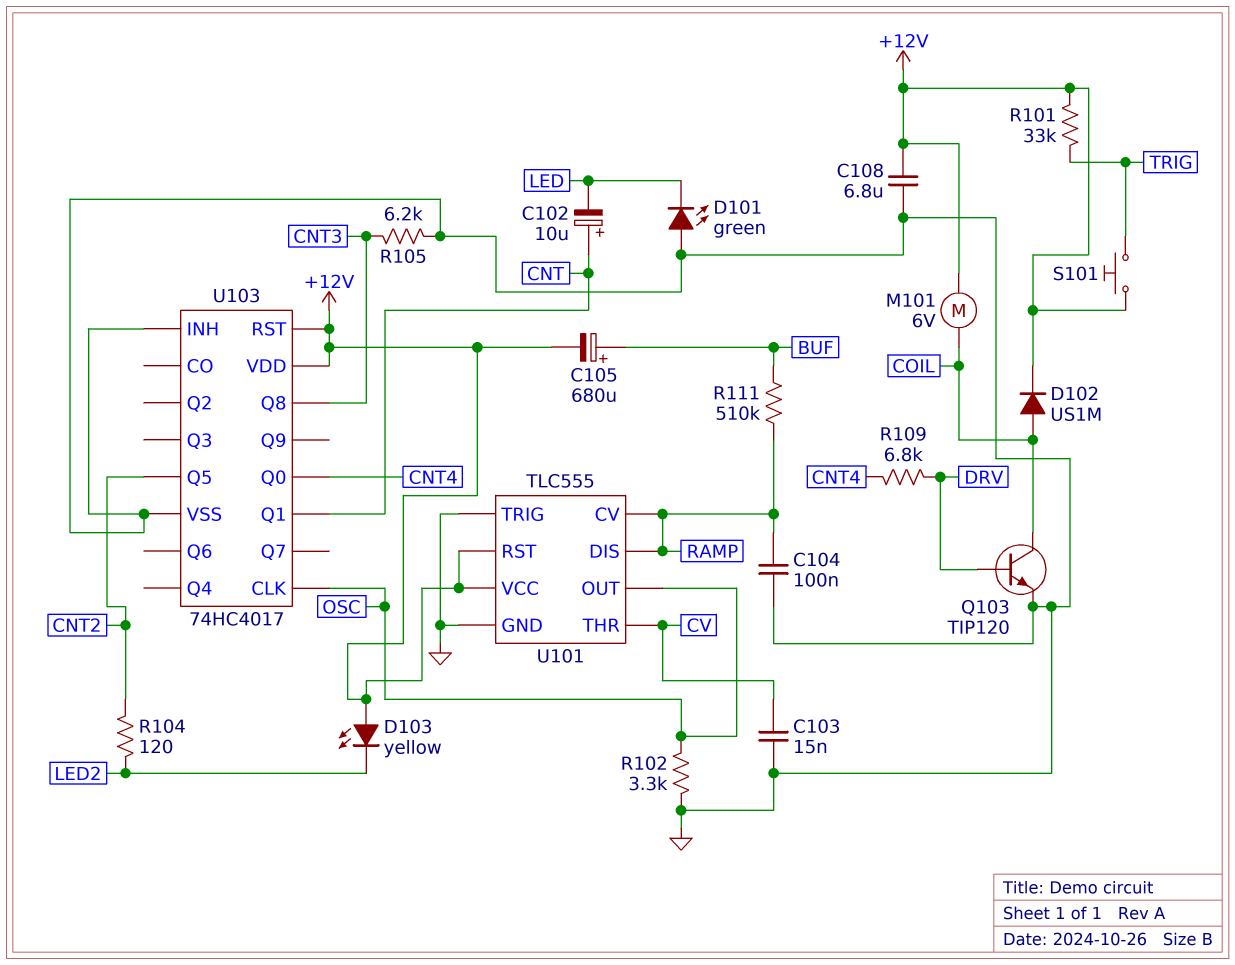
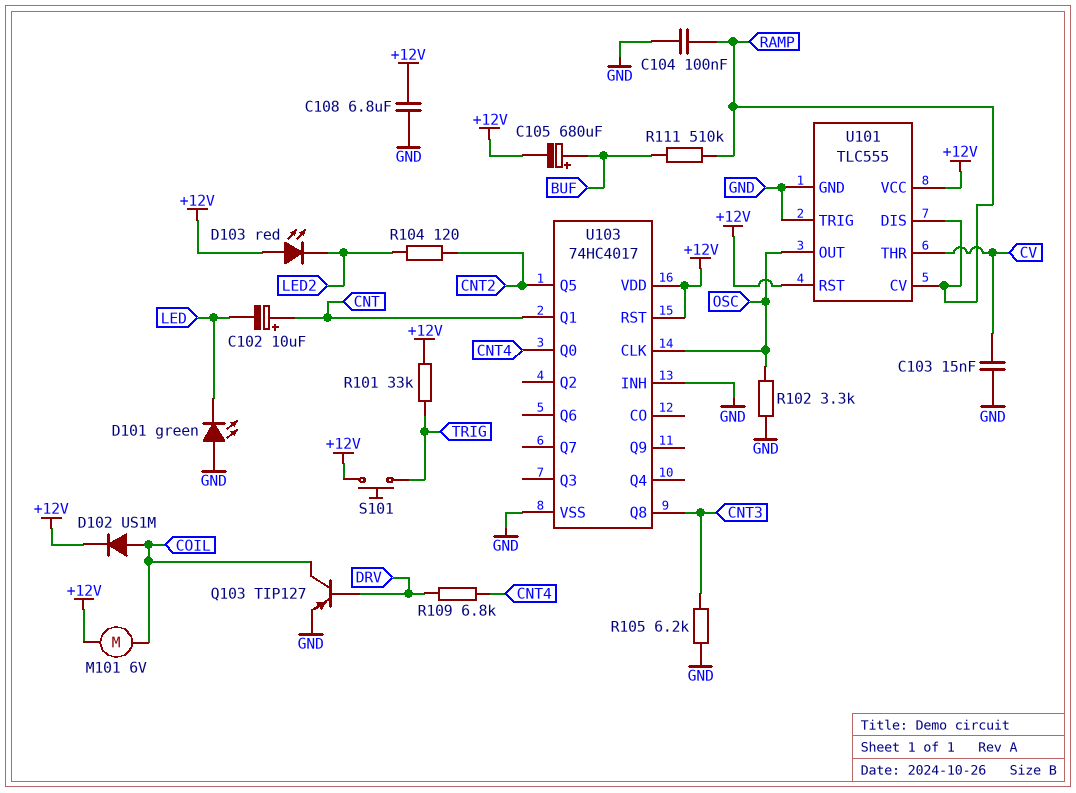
D103: LED yellow (A +12V, K LED2) -> LED red (A +12V, K LED2)
Q103: NPN TIP120 (B DRV, C COIL, E GND) -> PNP TIP127 (B DRV, C COIL, E GND)

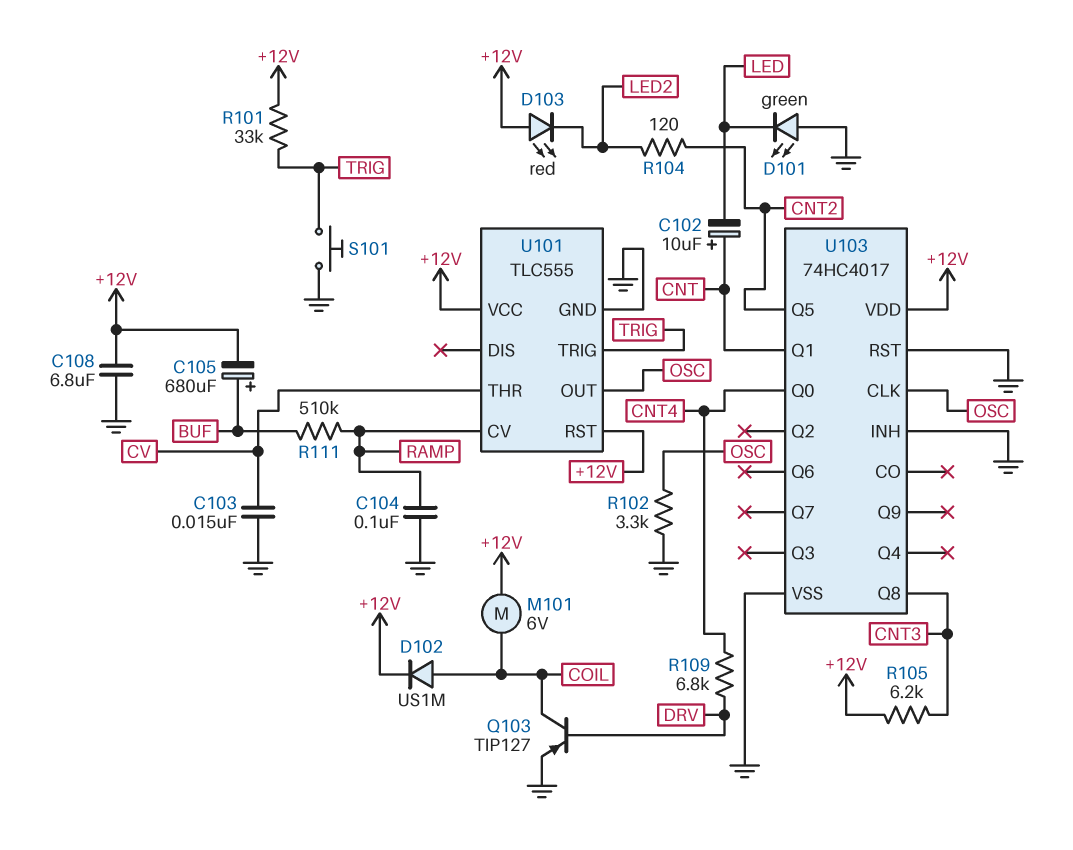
R105: 6.2k (CNT3, GND) -> 6.2k (+12V, CNT3)
S101: button (+12V, TRIG) -> button (GND, TRIG)
U101 pin DIS: RAMP -> none
U101 pin TRIG: GND -> TRIG
U103 pin RST: +12V -> GND

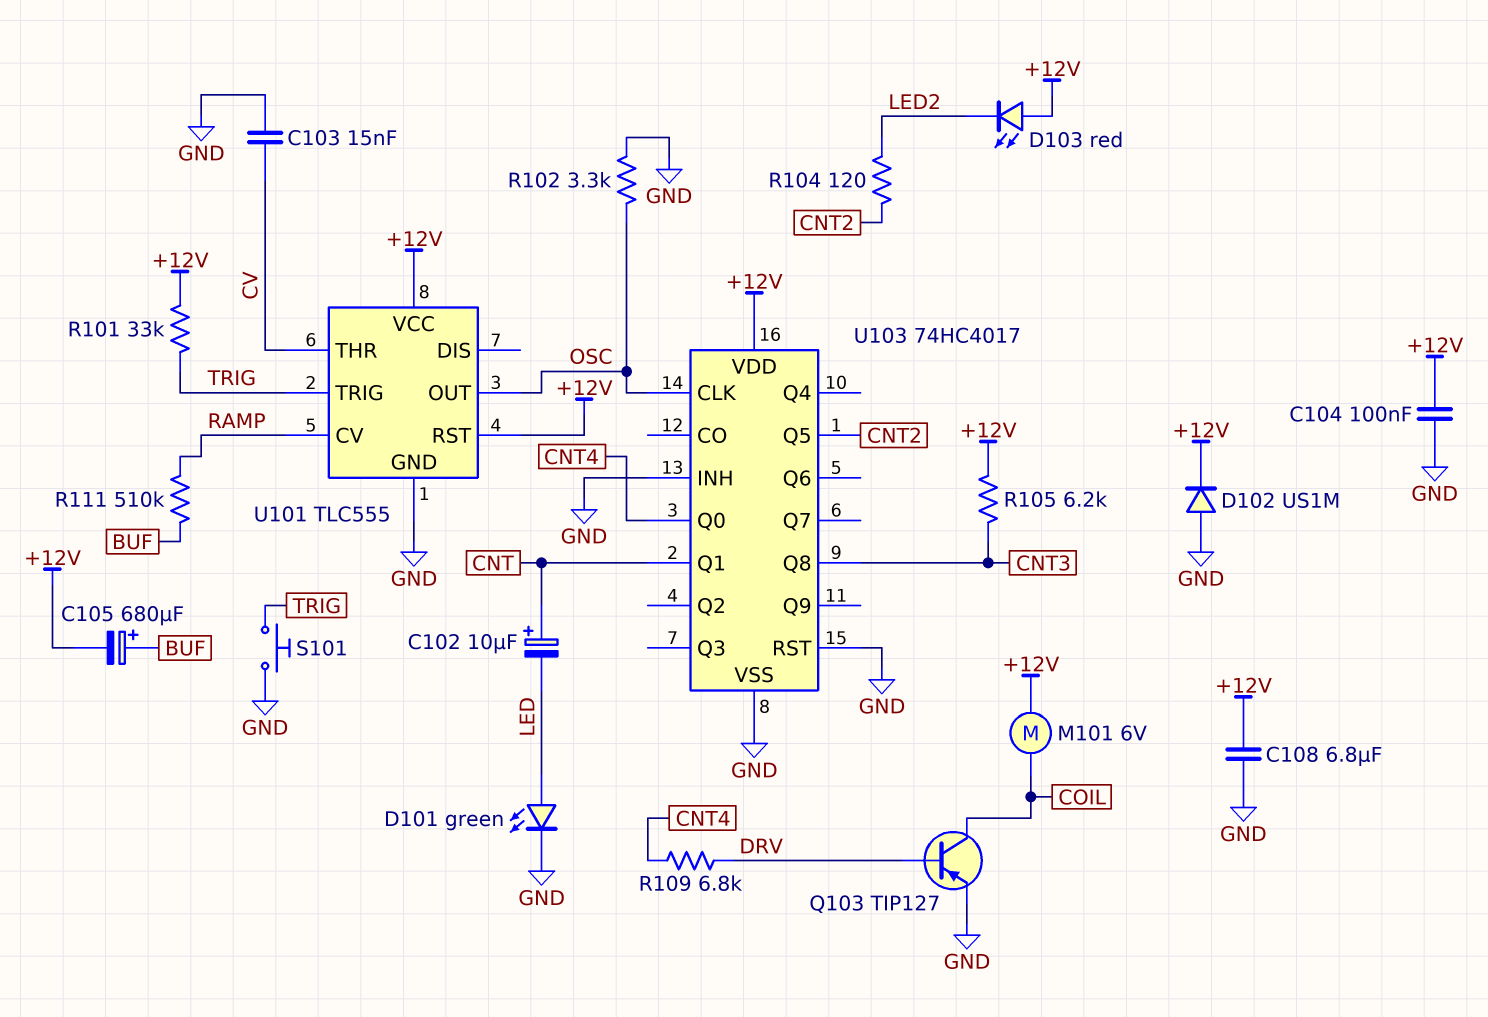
C104: 100nF (GND, RAMP) -> 100nF (+12V, GND)
D101: LED green (A GND, K LED) -> LED green (A LED, K GND)
D102: diode US1M (A COIL, K +12V) -> diode US1M (A GND, K +12V)

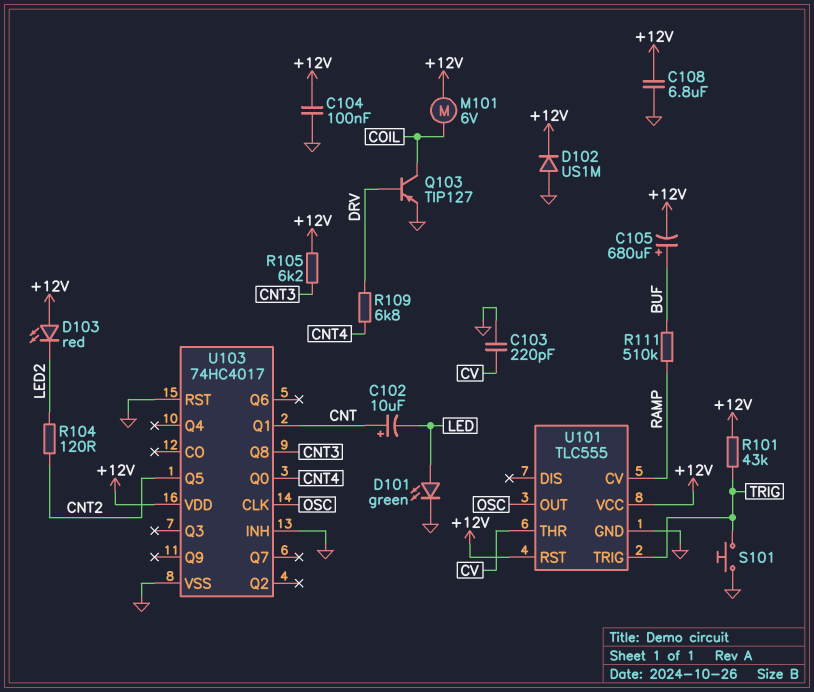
C103: 15nF (CV, GND) -> 220pF (CV, GND)
R101: 33k (+12V, TRIG) -> 43k (+12V, TRIG)
R102: 3.3k (GND, OSC) -> none

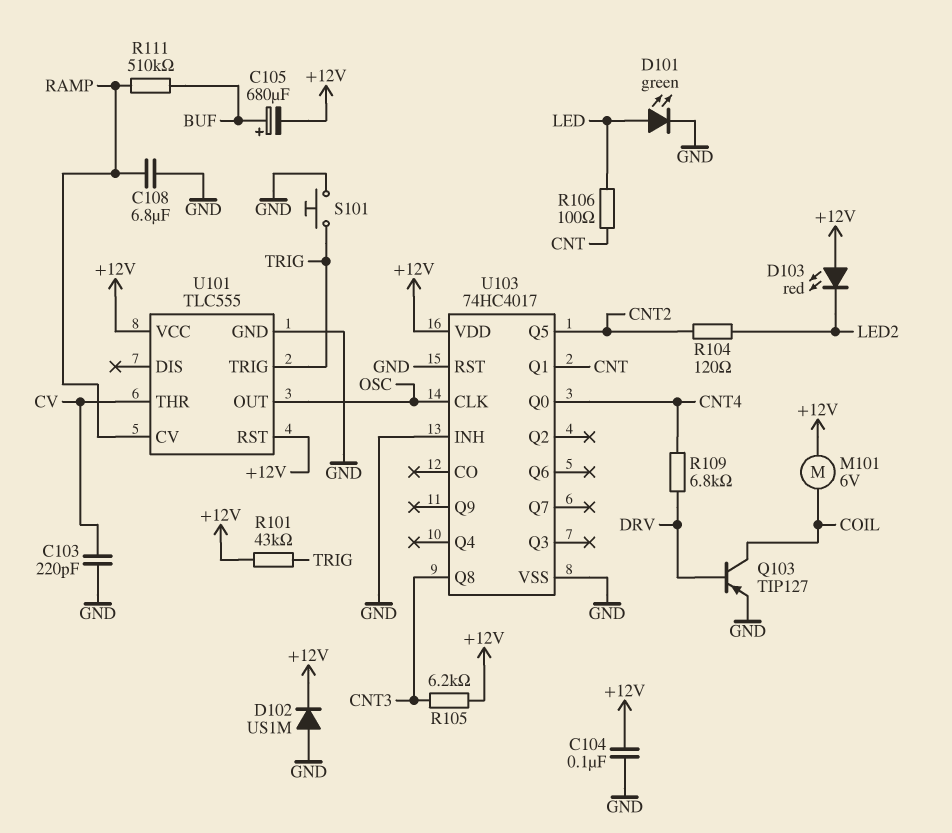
C102: 10uF (plus CNT, minus LED) -> none
C108: 6.8uF (+12V, GND) -> 6.8uF (GND, RAMP)
R106: none -> 100 (CNT, LED)

